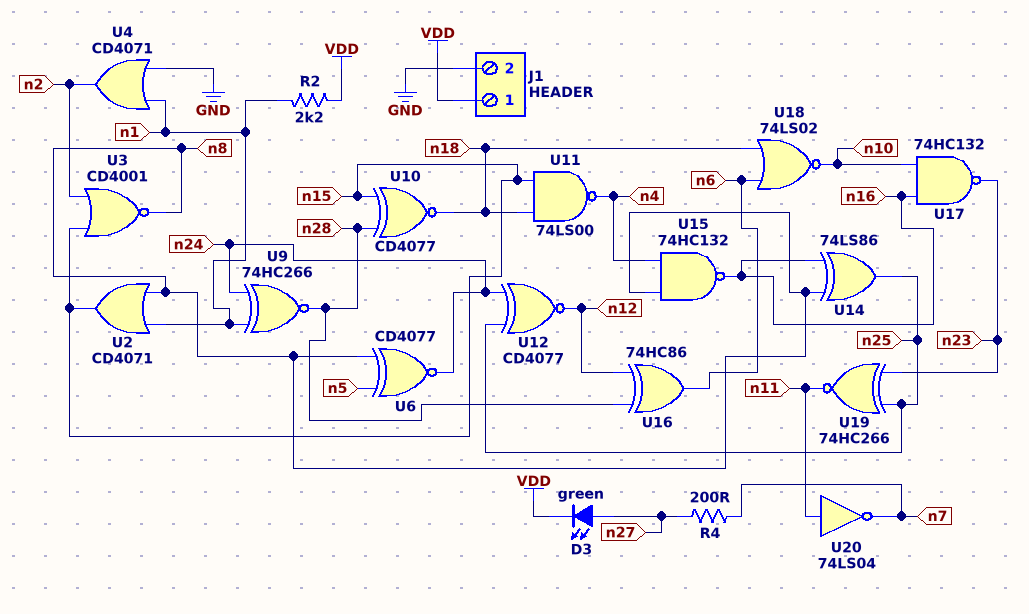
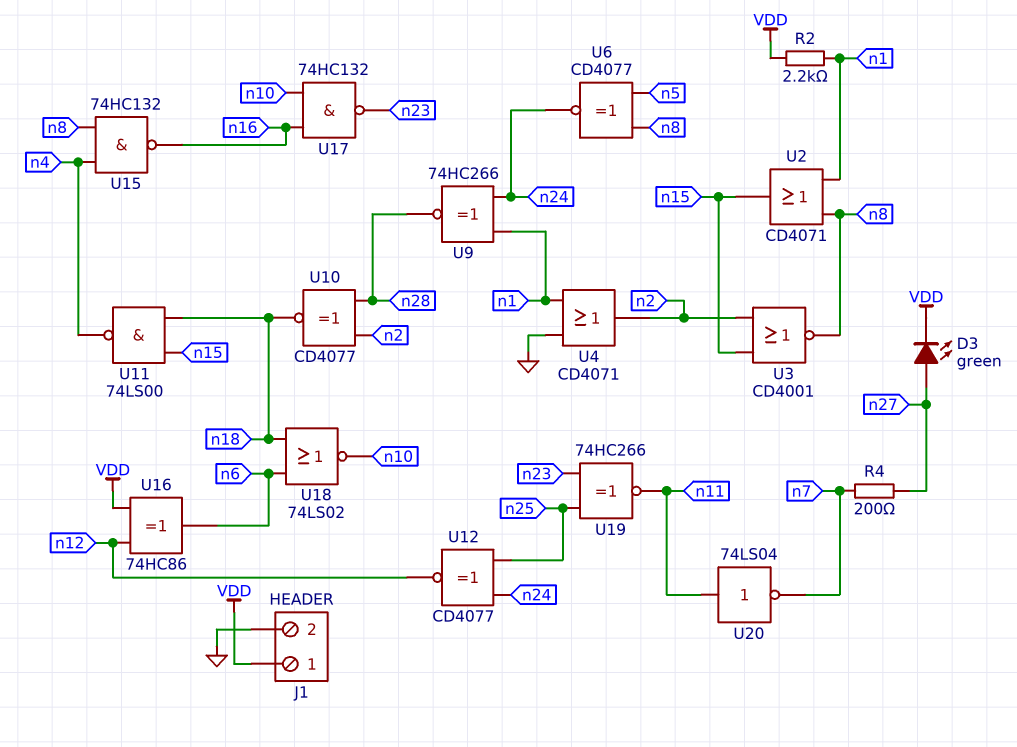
U10: XNOR CD4077 (in n15, in n28, out n18) -> XNOR CD4077 (in n2, in n28, out n18)
U14: XOR 74LS86 (in n8, in n16, out n25) -> none
U16: XOR 74HC86 (in n12, in n28, out n6) -> XOR 74HC86 (in VDD, in n12, out n6)

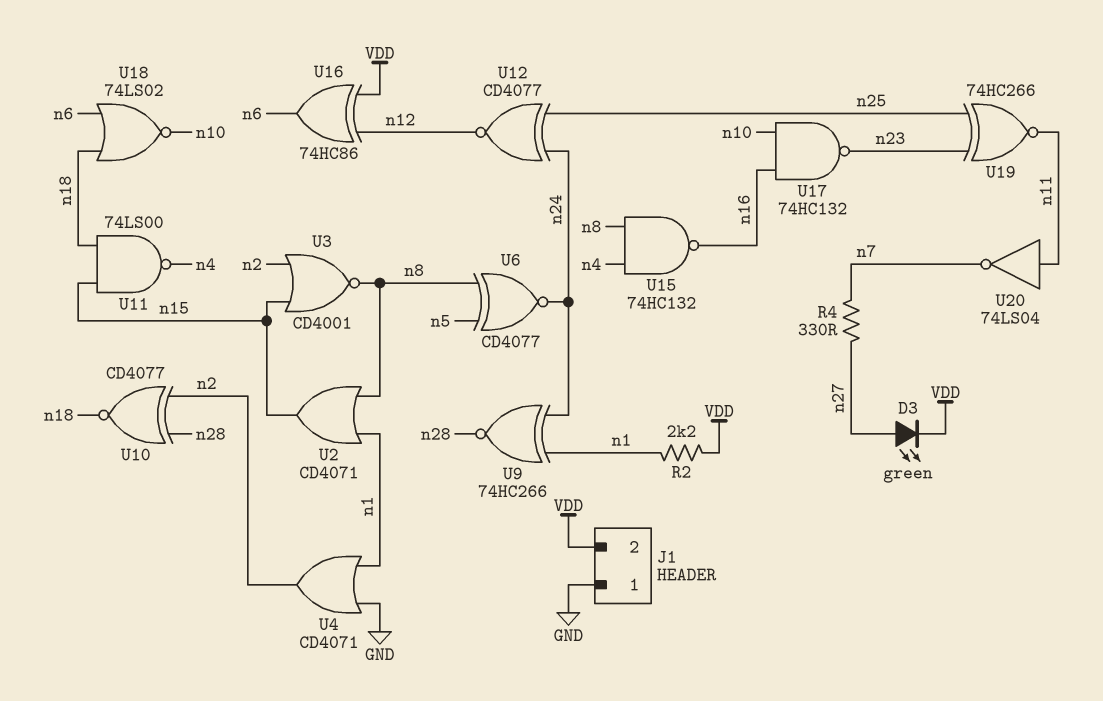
J1 pin 1: VDD -> GND
J1 pin 2: GND -> VDD
R4: 200 (n7, n27) -> 330 (n7, n27)

